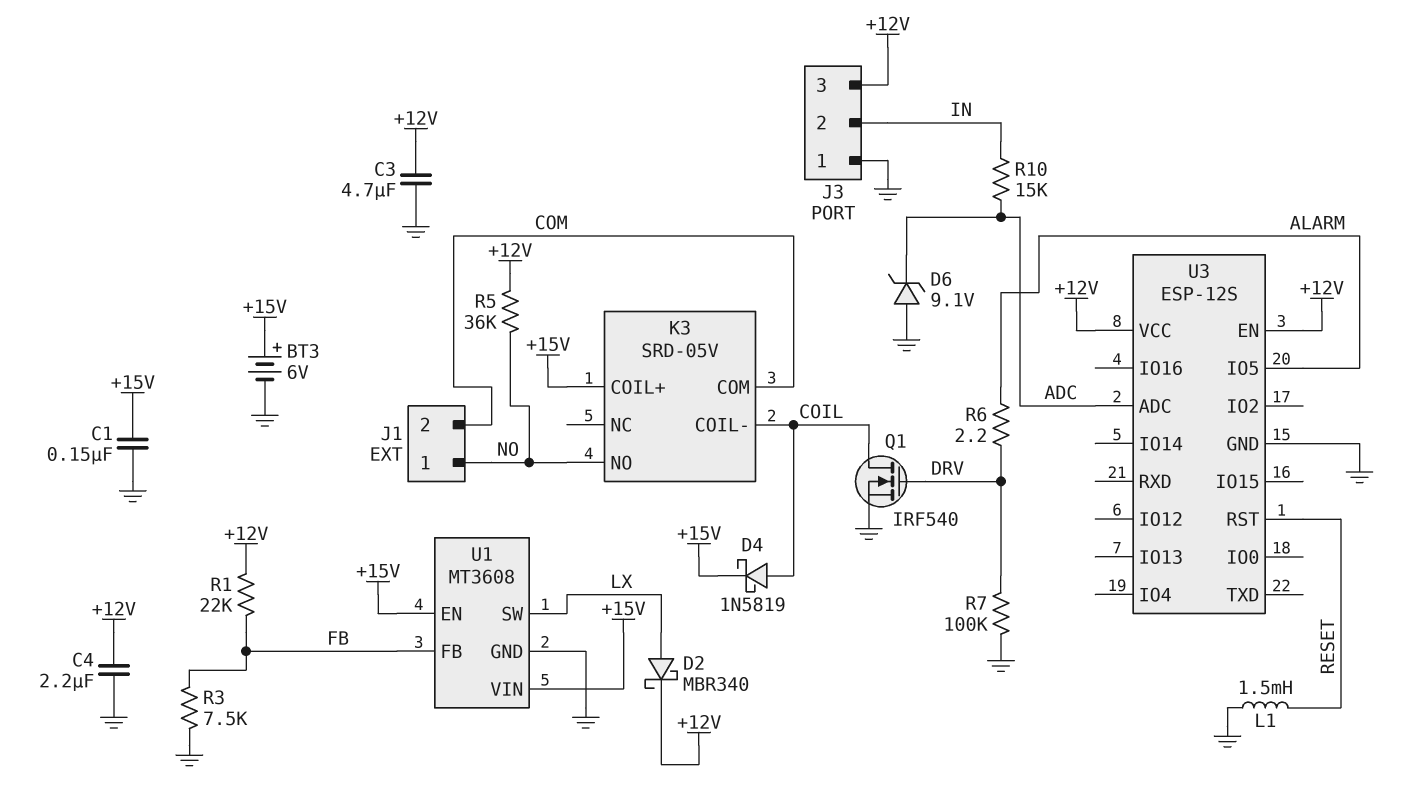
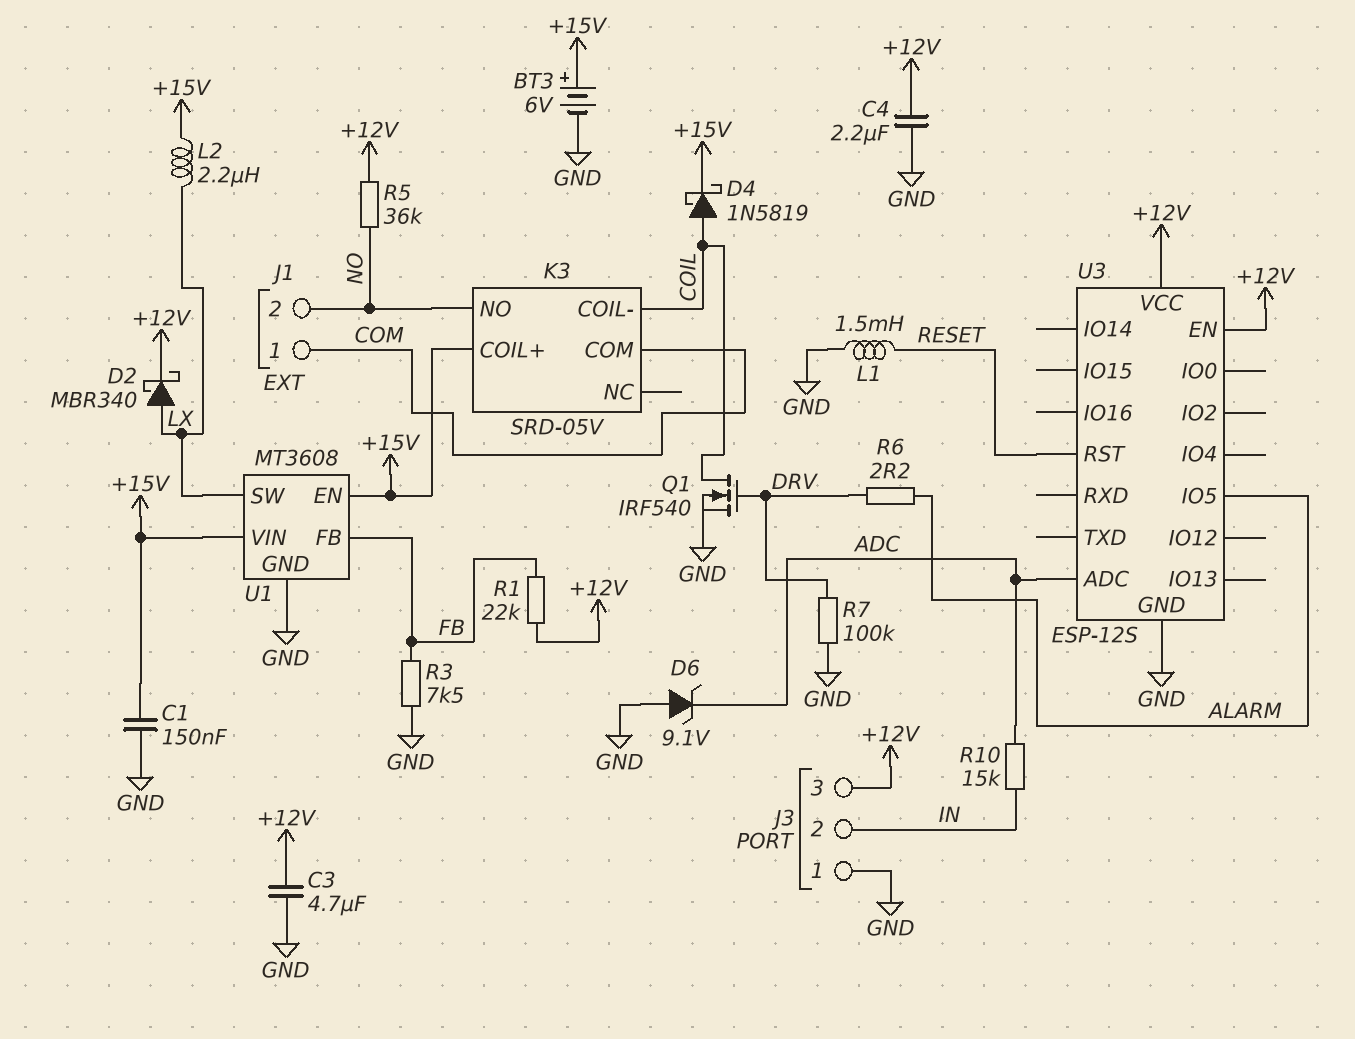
J1 pin 1: NO -> COM
J1 pin 2: COM -> NO
L2: none -> 2.2uH (+15V, LX)

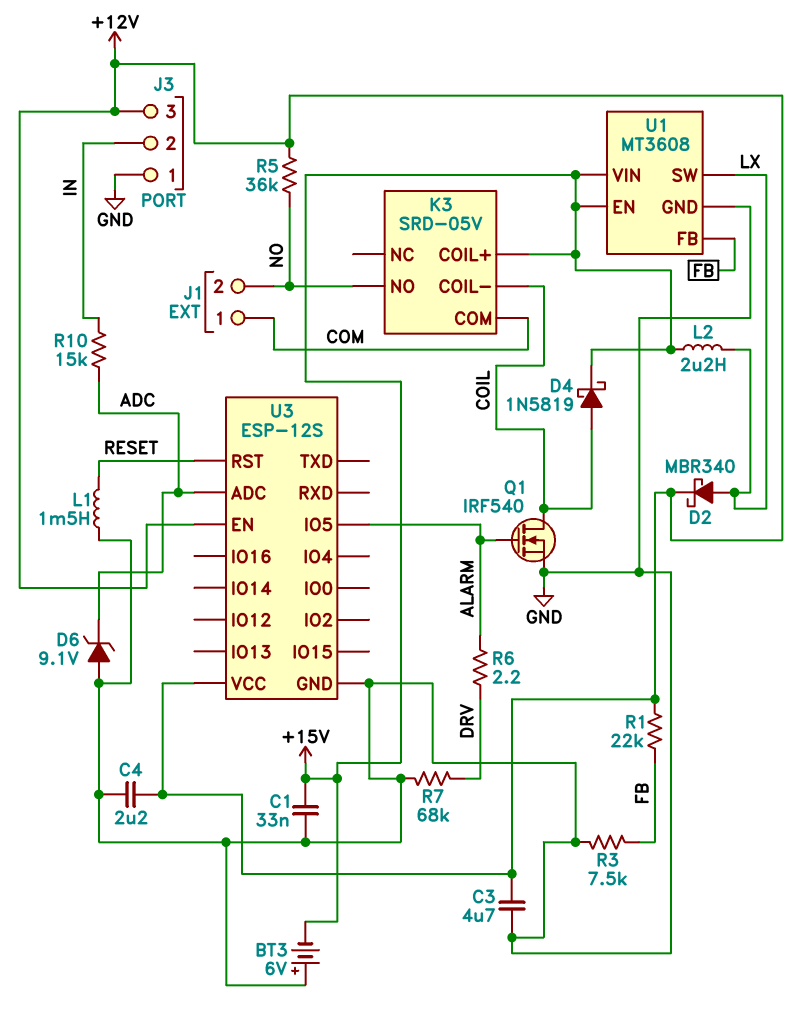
BT3: 6V (plus +15V, minus GND) -> 6V (plus GND, minus +15V)
C1: 150nF (+15V, GND) -> 33nF (+15V, GND)
Q1: NMOS IRF540 (G DRV, D COIL, S GND) -> NMOS IRF540 (G ALARM, D COIL, S GND)
R7: 100k (DRV, GND) -> 68k (DRV, GND)

